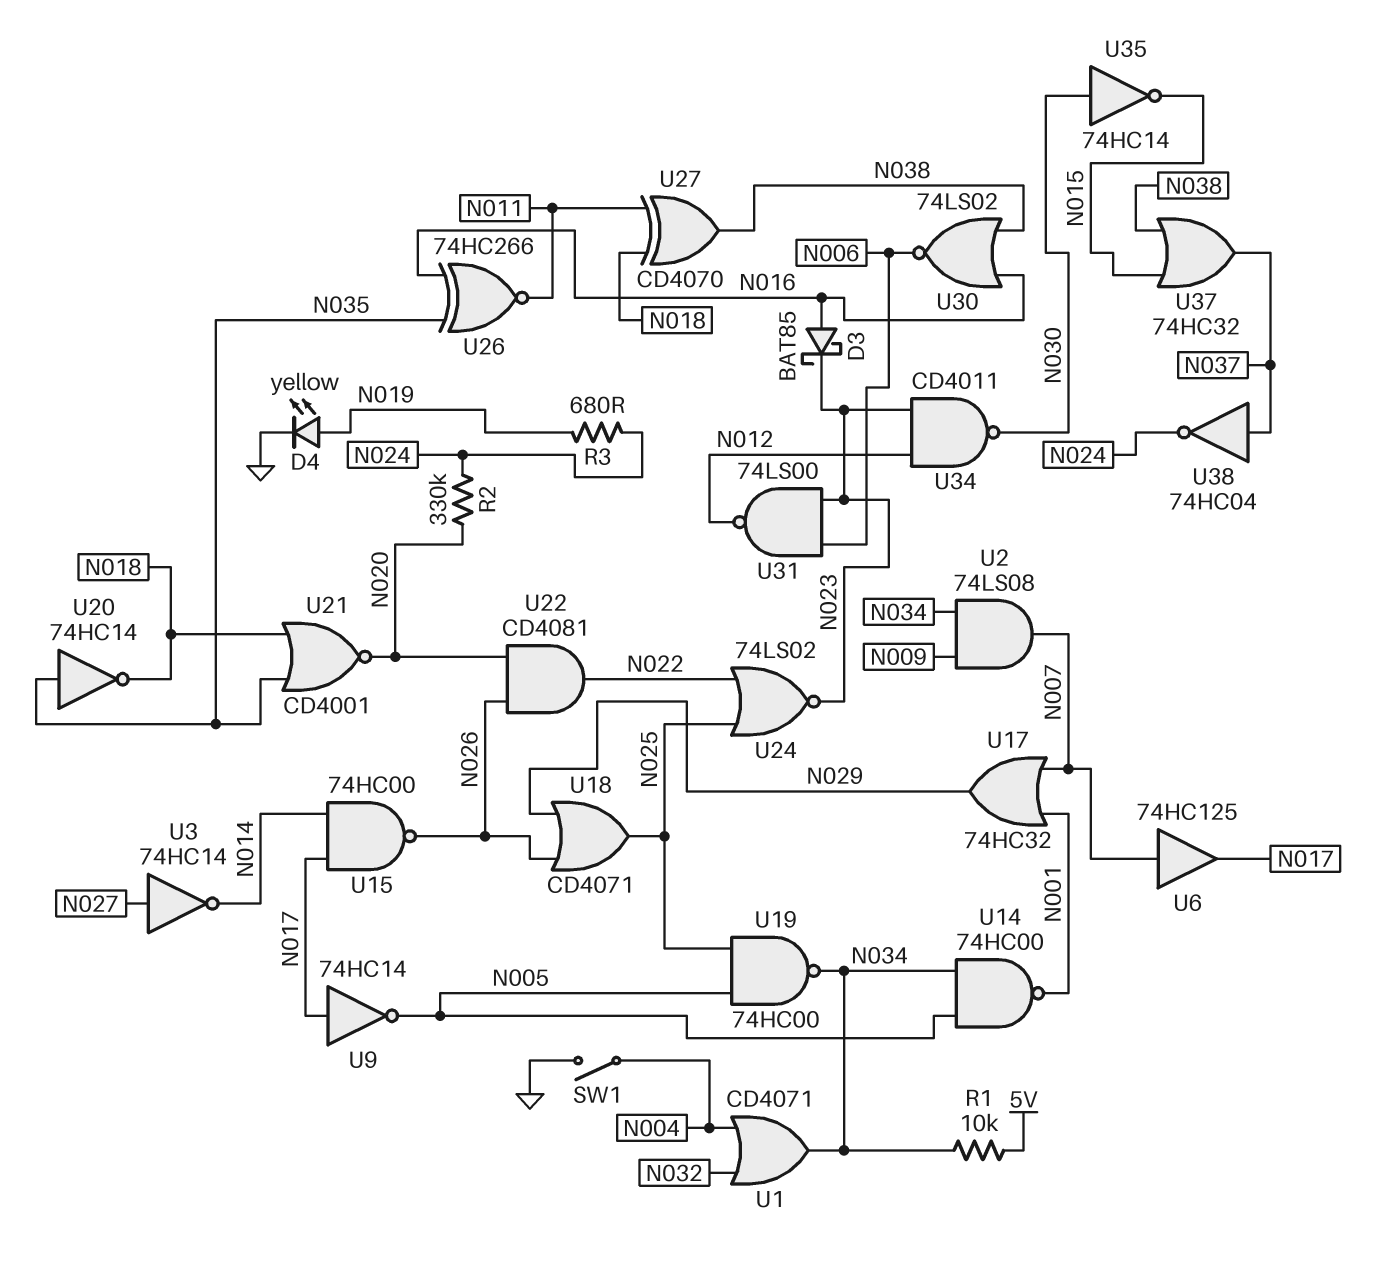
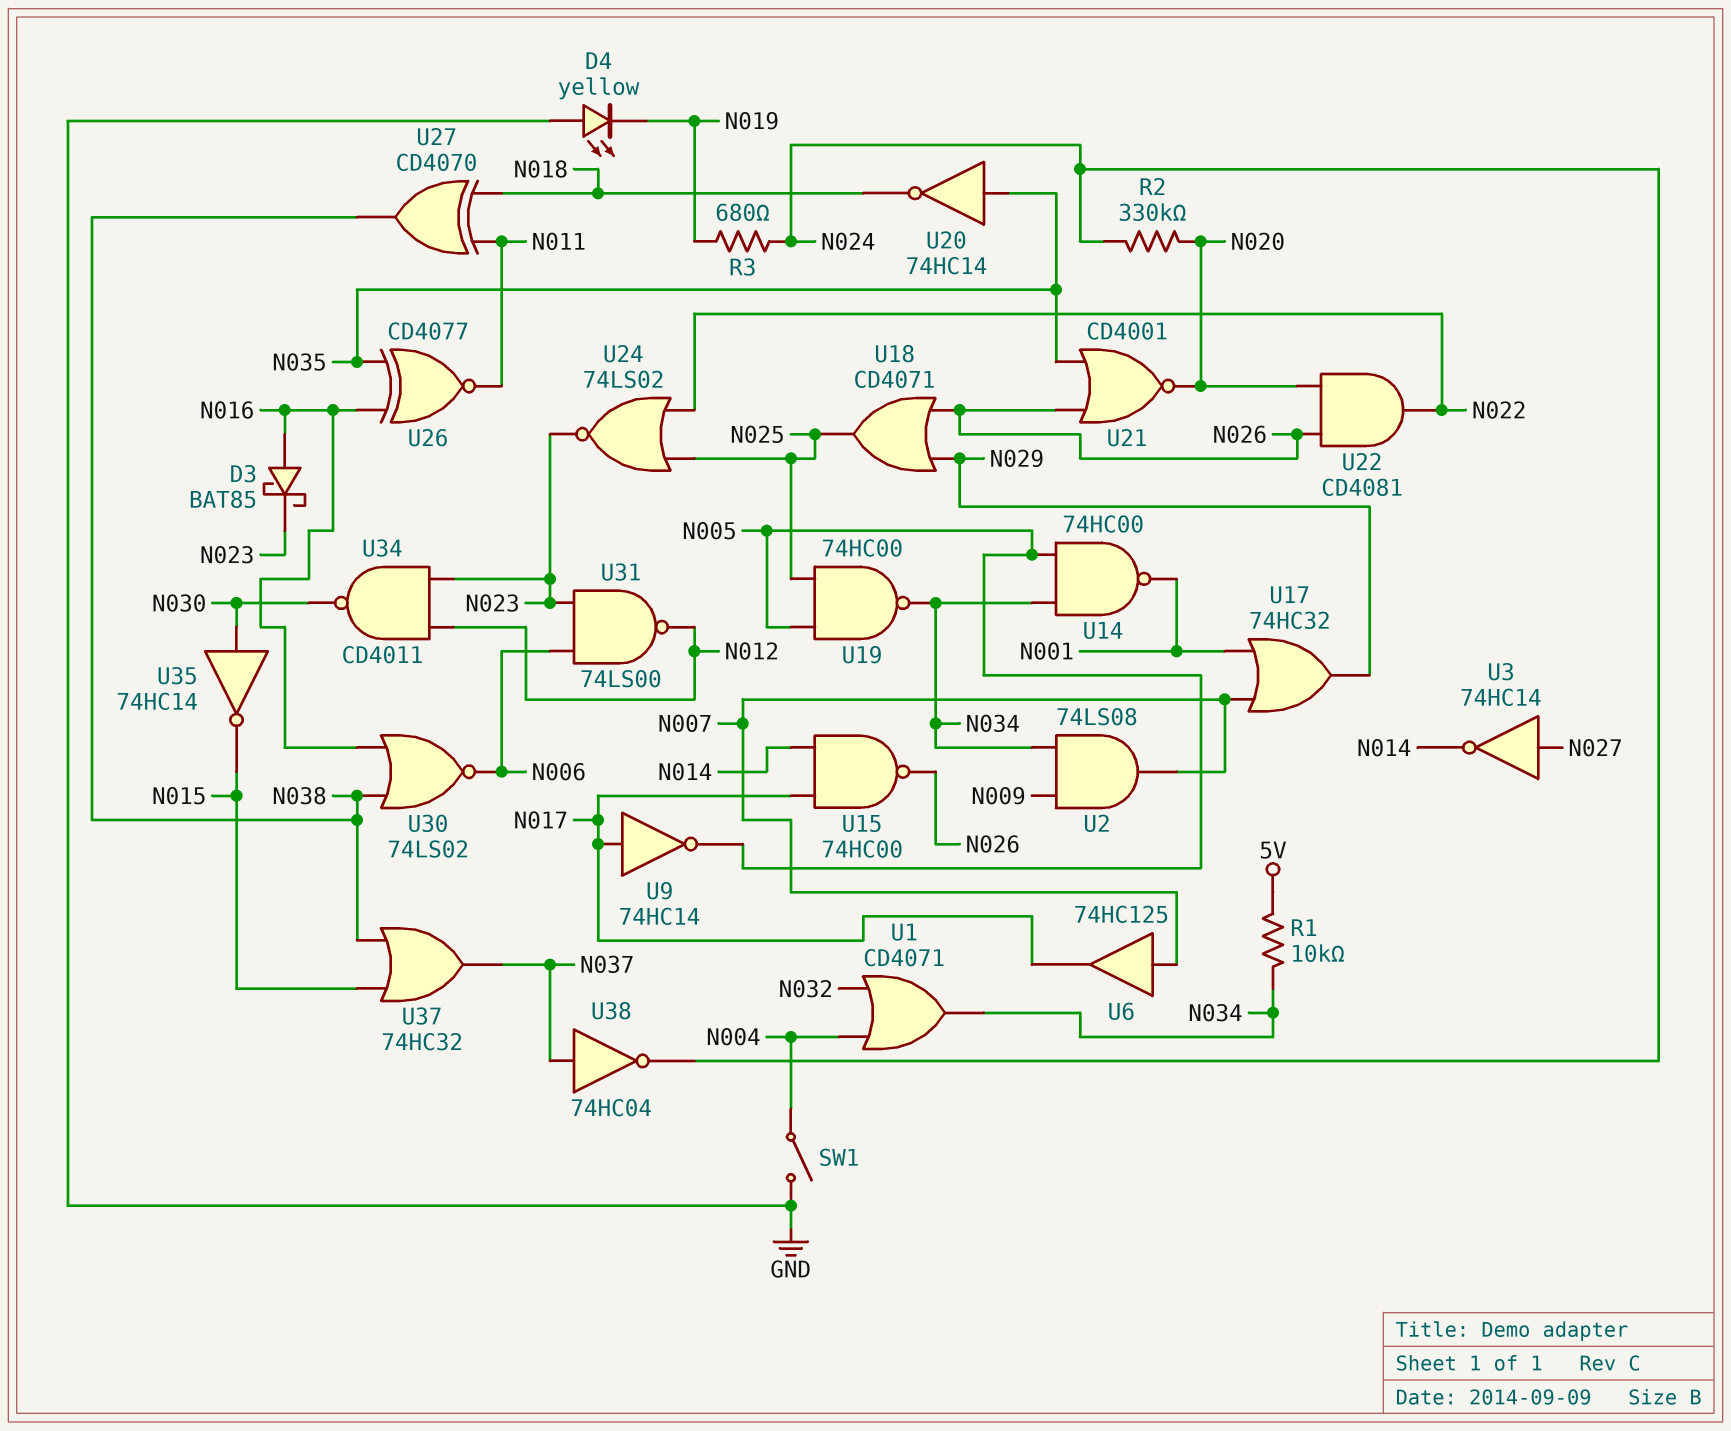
D4: LED yellow (A N019, K GND) -> LED yellow (A GND, K N019)
U21: NOR CD4001 (in N018, in N035, out N020) -> NOR CD4001 (in N026, in N035, out N020)
U26: XNOR 74HC266 (in N016, in N035, out N011) -> XNOR CD4077 (in N016, in N035, out N011)

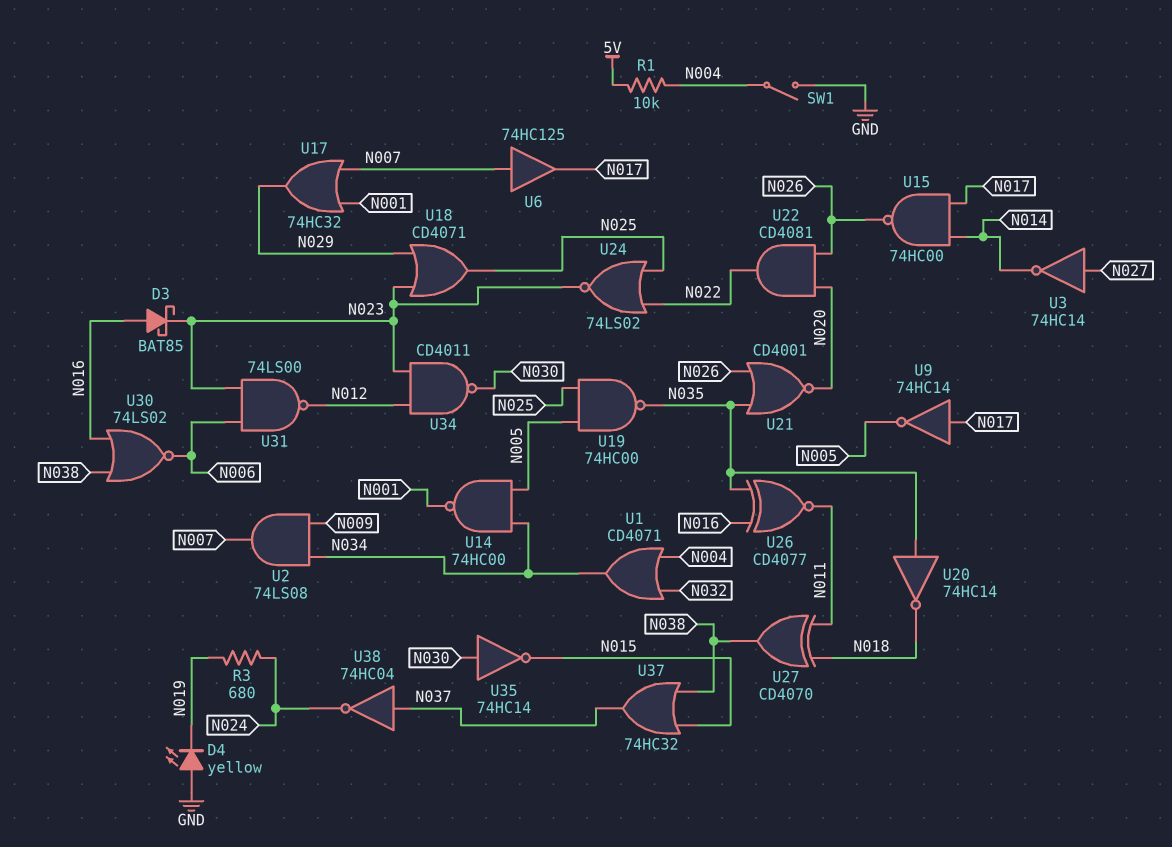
R1: 10k (5V, N034) -> 10k (5V, N004)
R2: 330k (N020, N024) -> none
U18: OR CD4071 (in N026, in N029, out N025) -> OR CD4071 (in N023, in N029, out N025)
U19: NAND 74HC00 (in N005, in N025, out N034) -> NAND 74HC00 (in N005, in N025, out N035)

